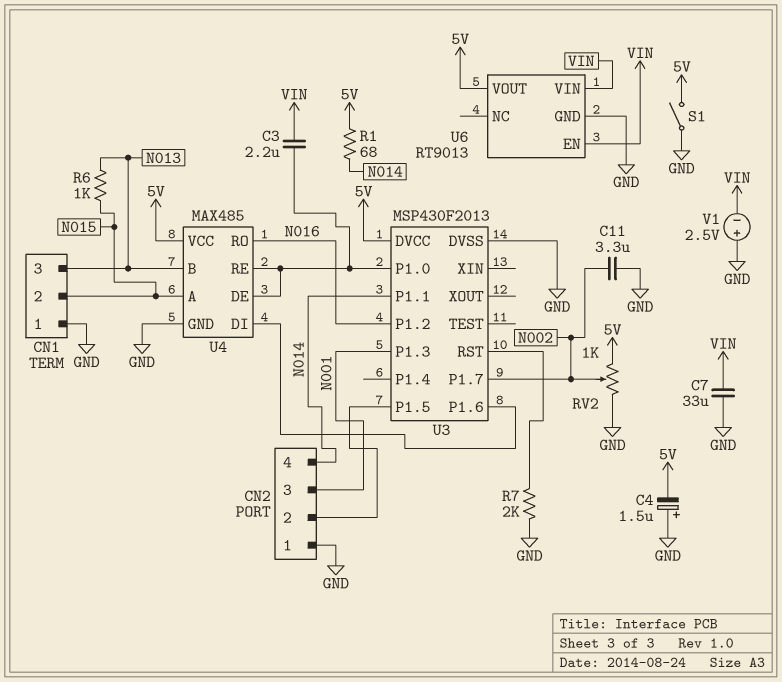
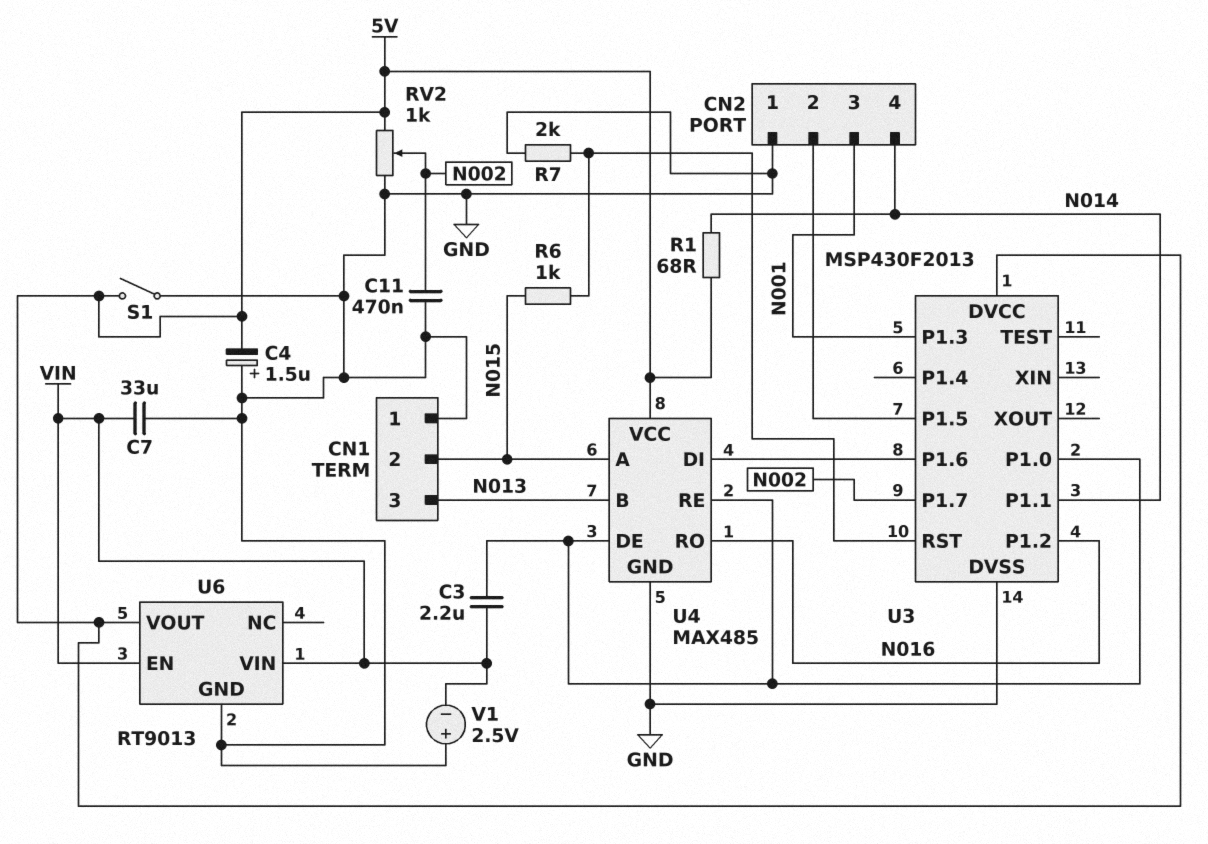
C11: 3.3uF (GND, N002) -> 470nF (GND, N002)
R6: 1k (N013, N015) -> 1k (N015, U3/RST)

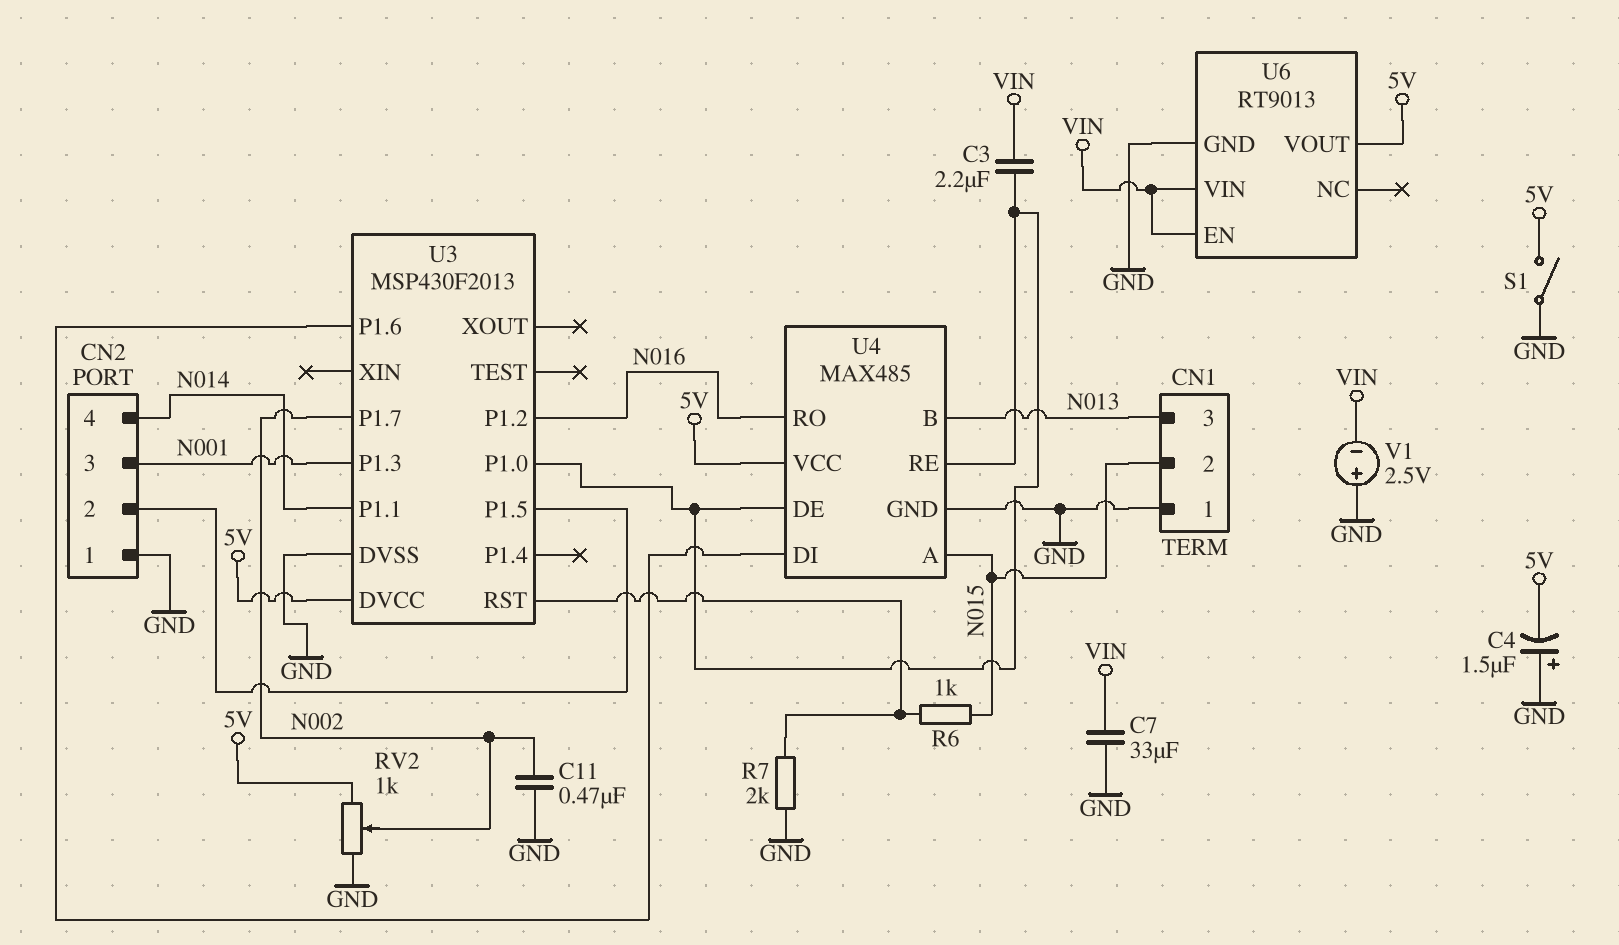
R1: 68 (5V, N014) -> none

